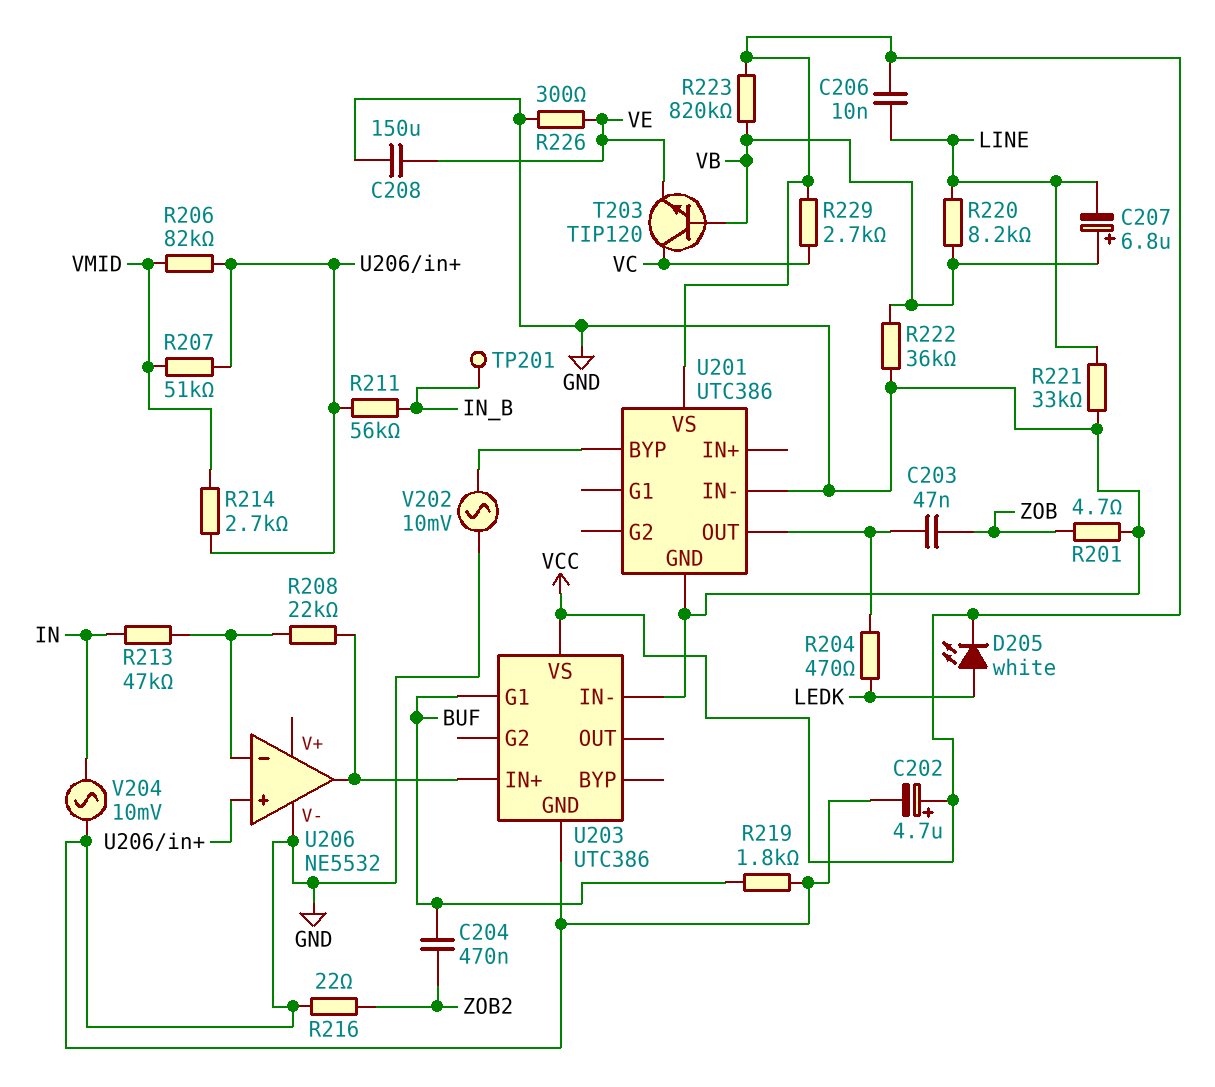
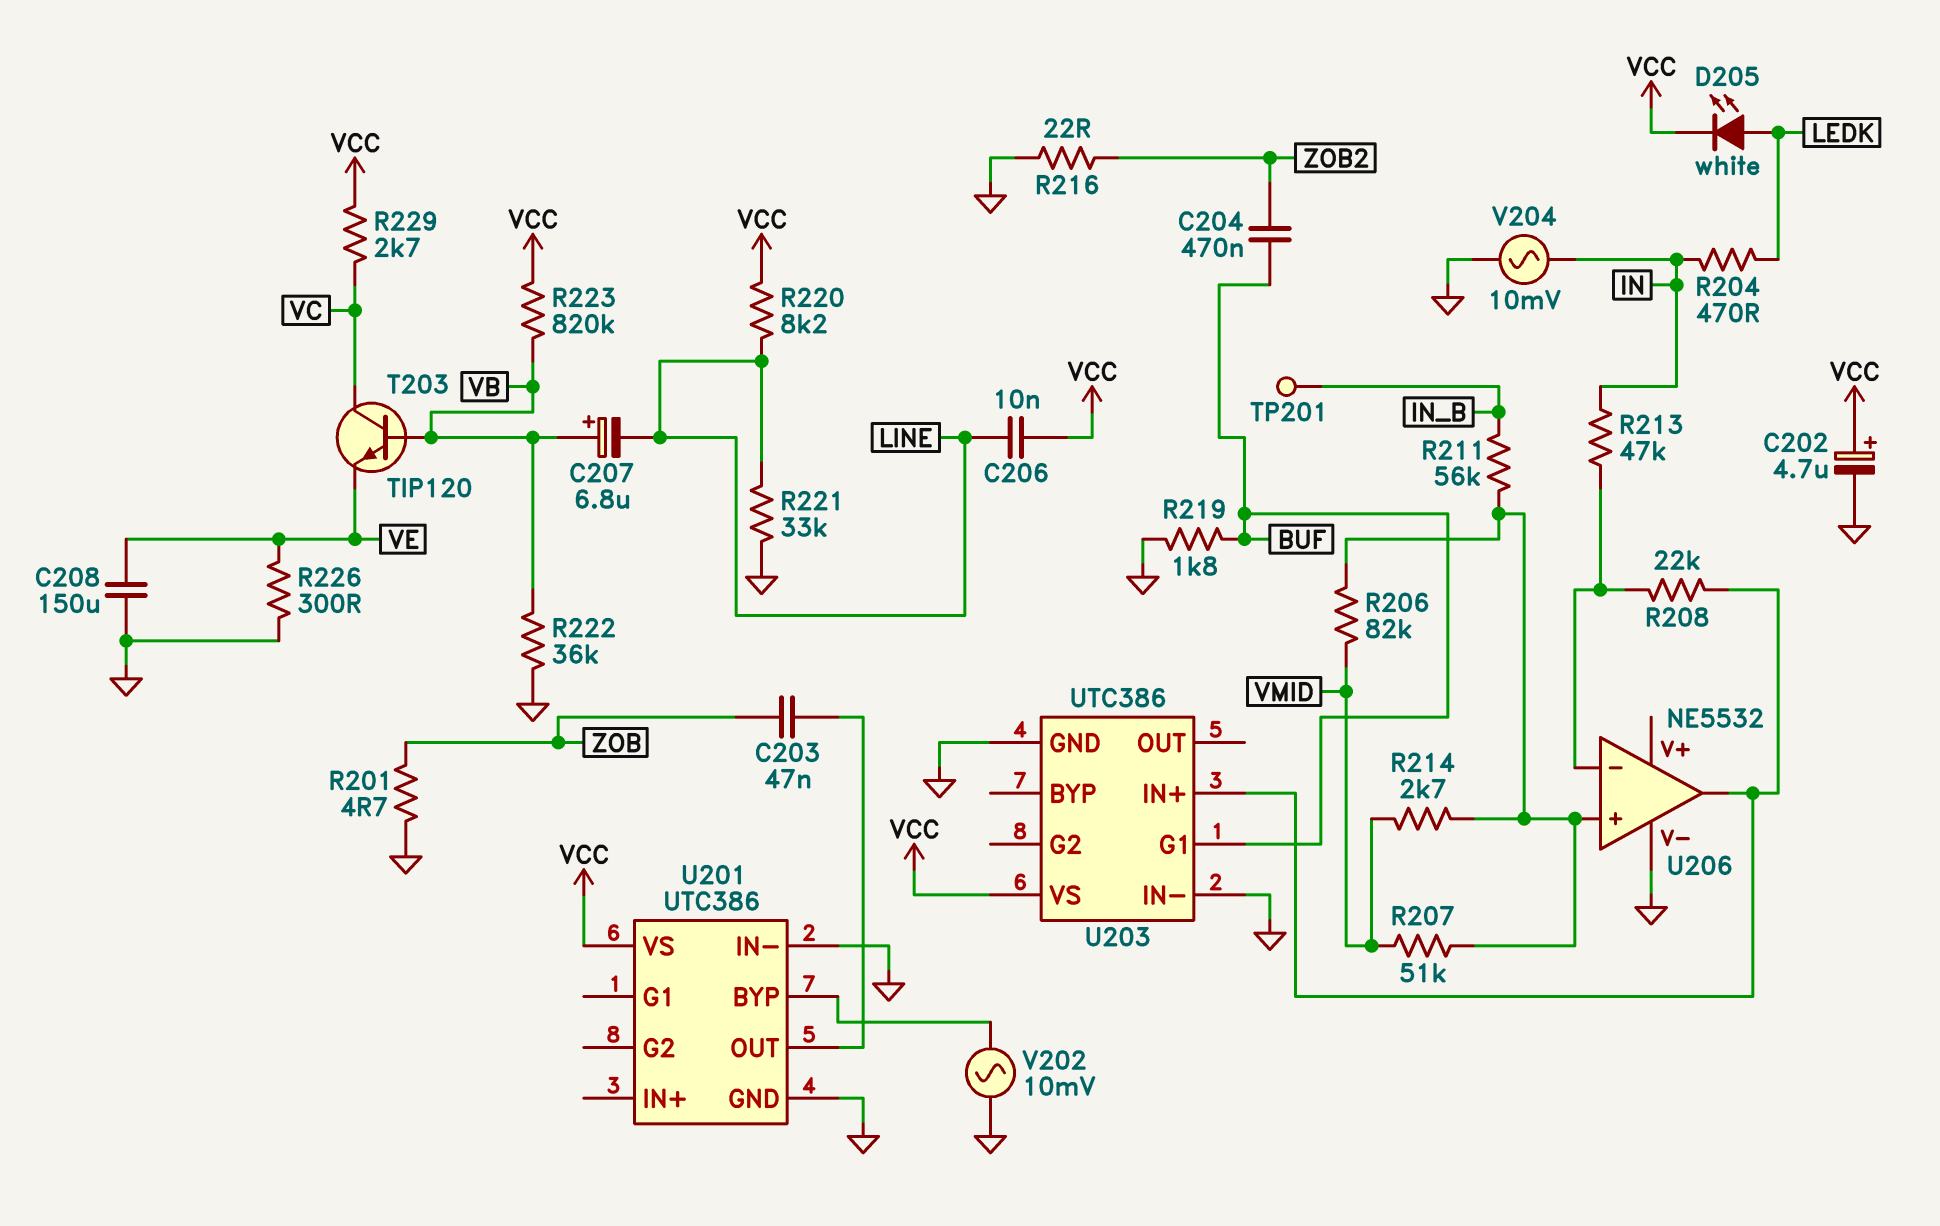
R204: 470 (LEDK, U201/OUT) -> 470 (IN, LEDK)
R220: 8.2k (LINE, VB) -> 8.2k (LINE, VCC)

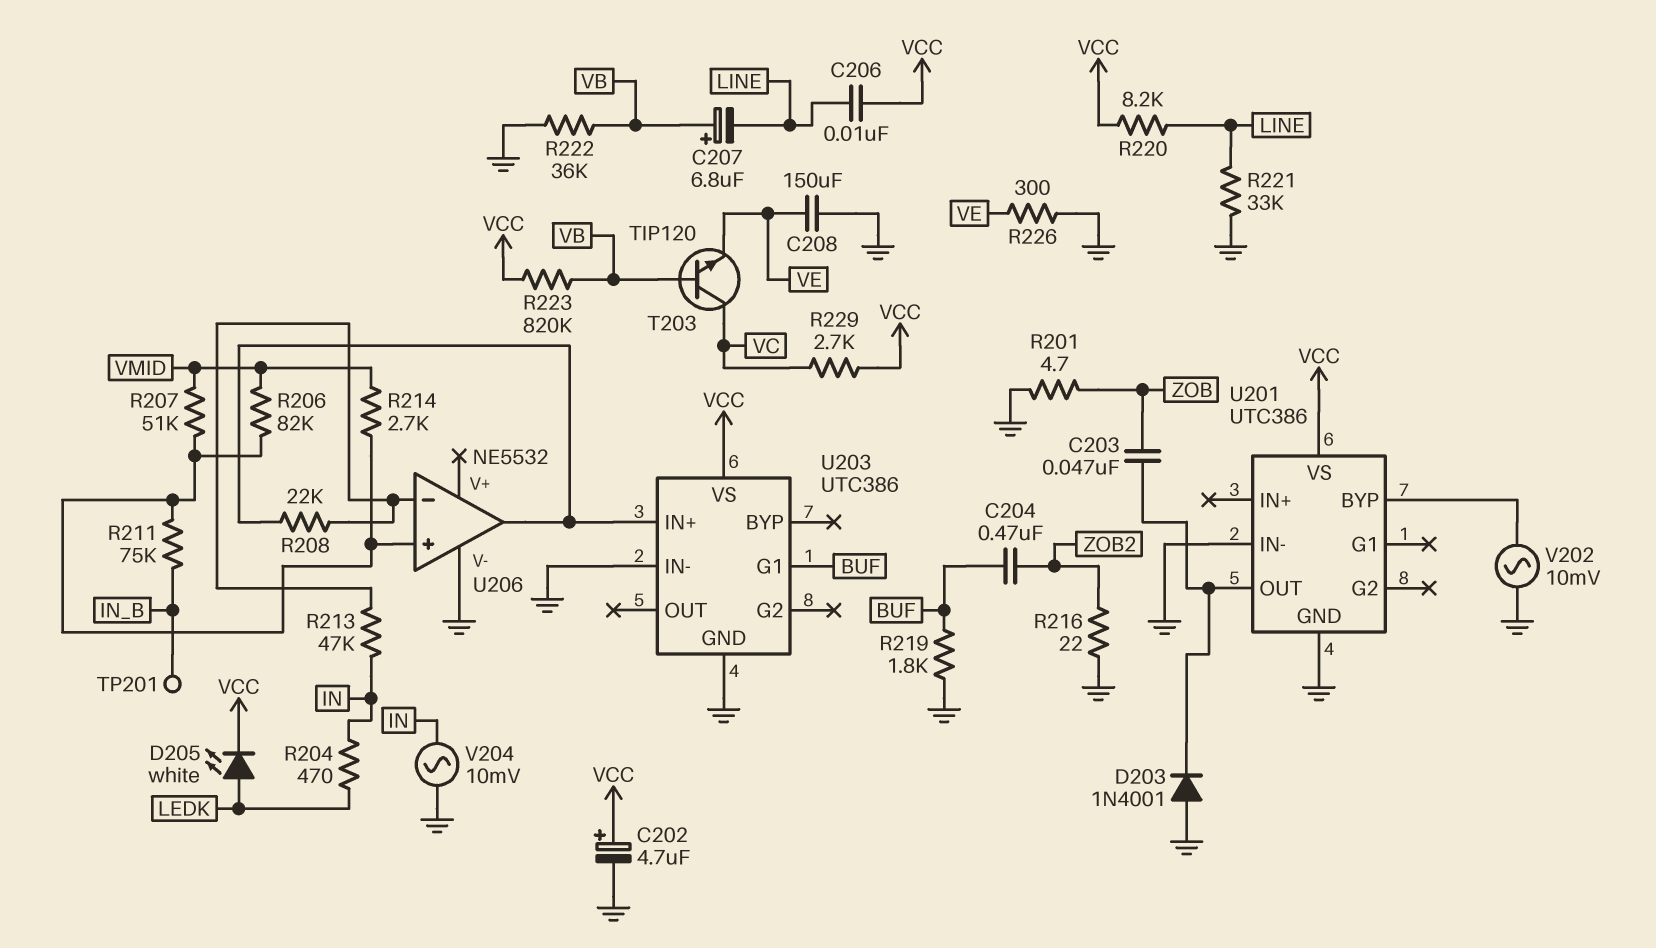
D203: none -> diode 1N4001 (A GND, K U201/OUT)
R211: 56k (IN_B, U206/in+) -> 75k (IN_B, U206/in+)

